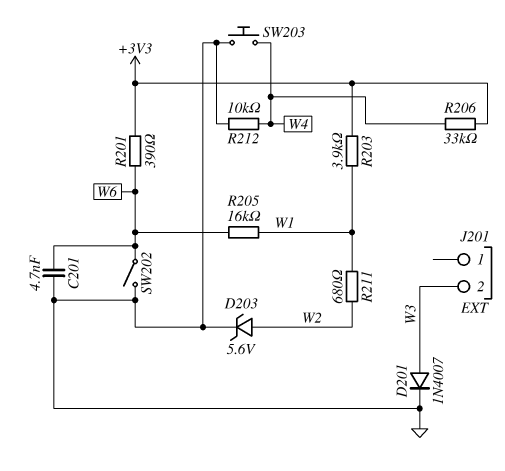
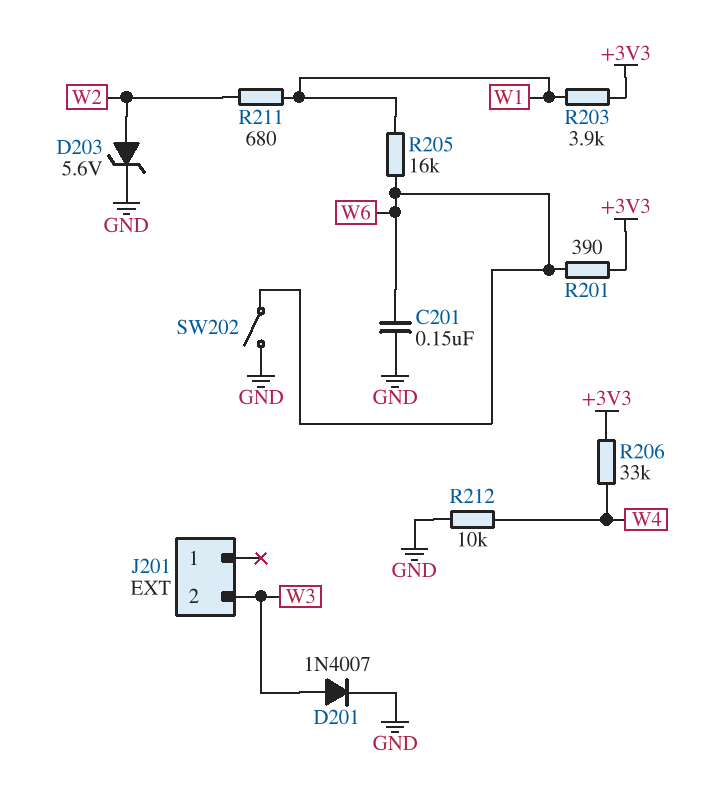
C201: 4.7nF (GND, W6) -> 150nF (GND, W6)
SW203: button (GND, W4) -> none

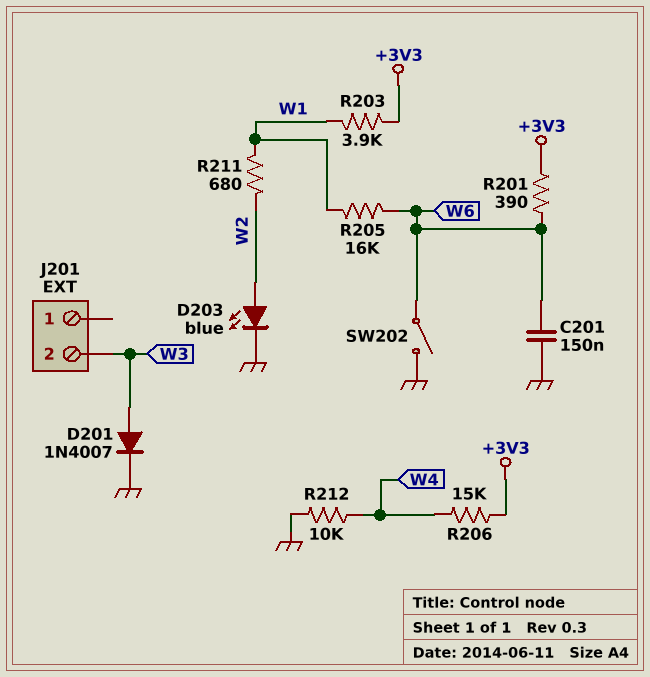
D203: zener 5.6V (A W2, K GND) -> LED blue (A W2, K GND)
R206: 33k (+3V3, W4) -> 15k (+3V3, W4)

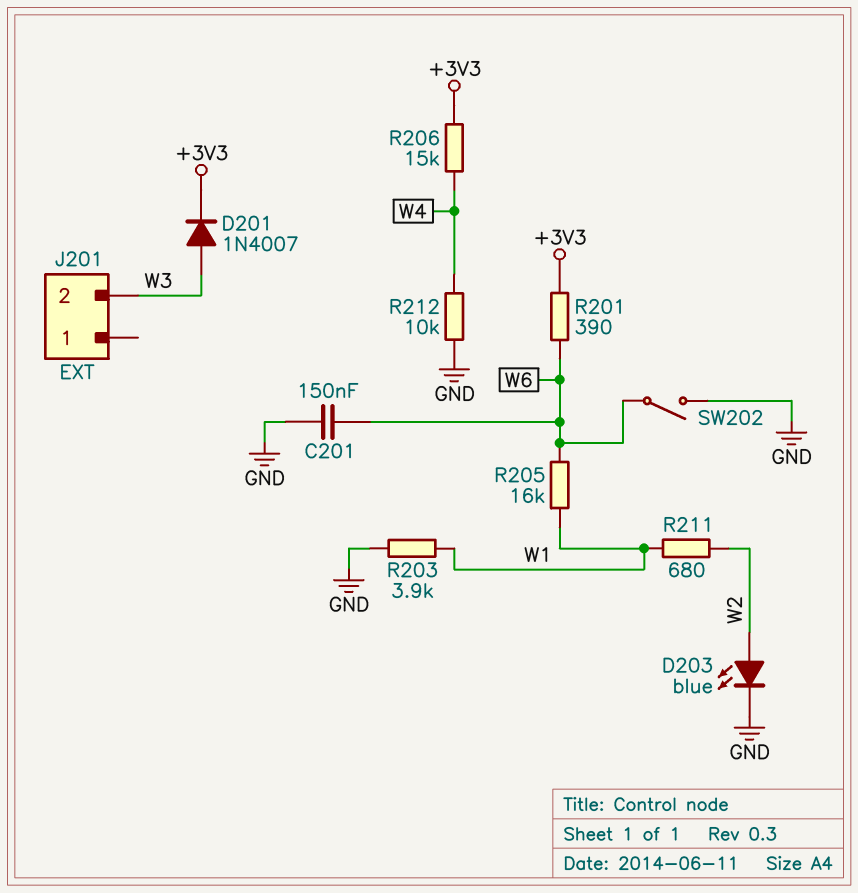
D201: diode 1N4007 (A W3, K GND) -> diode 1N4007 (A W3, K +3V3)
R203: 3.9k (+3V3, W1) -> 3.9k (GND, W1)

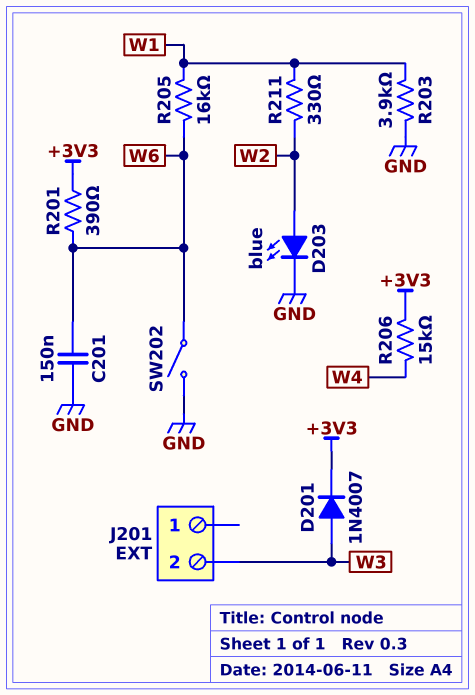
R211: 680 (W1, W2) -> 330 (W1, W2)
R212: 10k (GND, W4) -> none

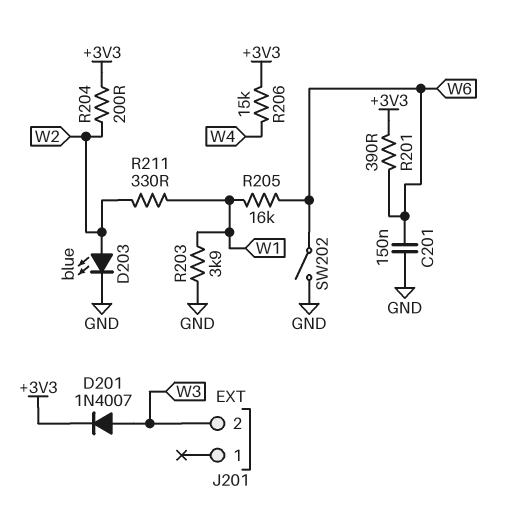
R204: none -> 200 (+3V3, W2)

